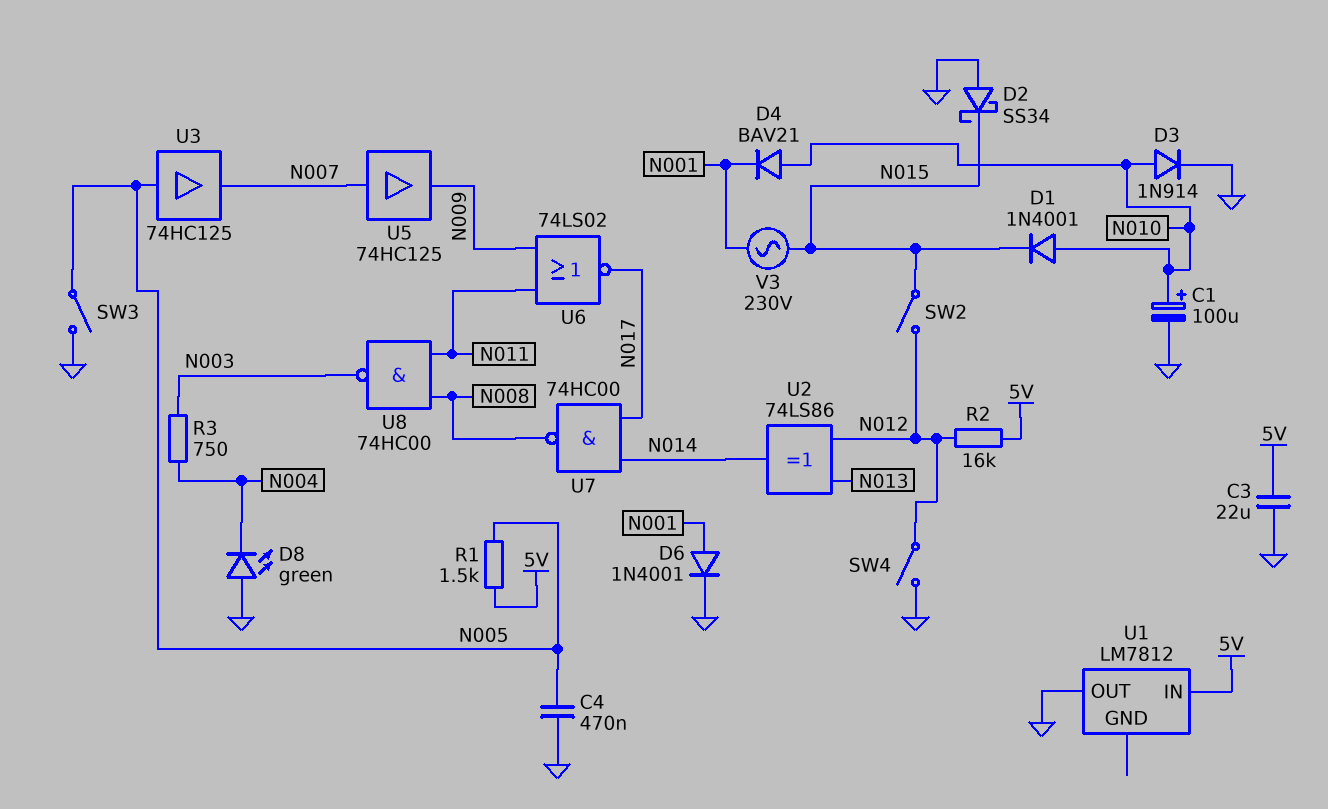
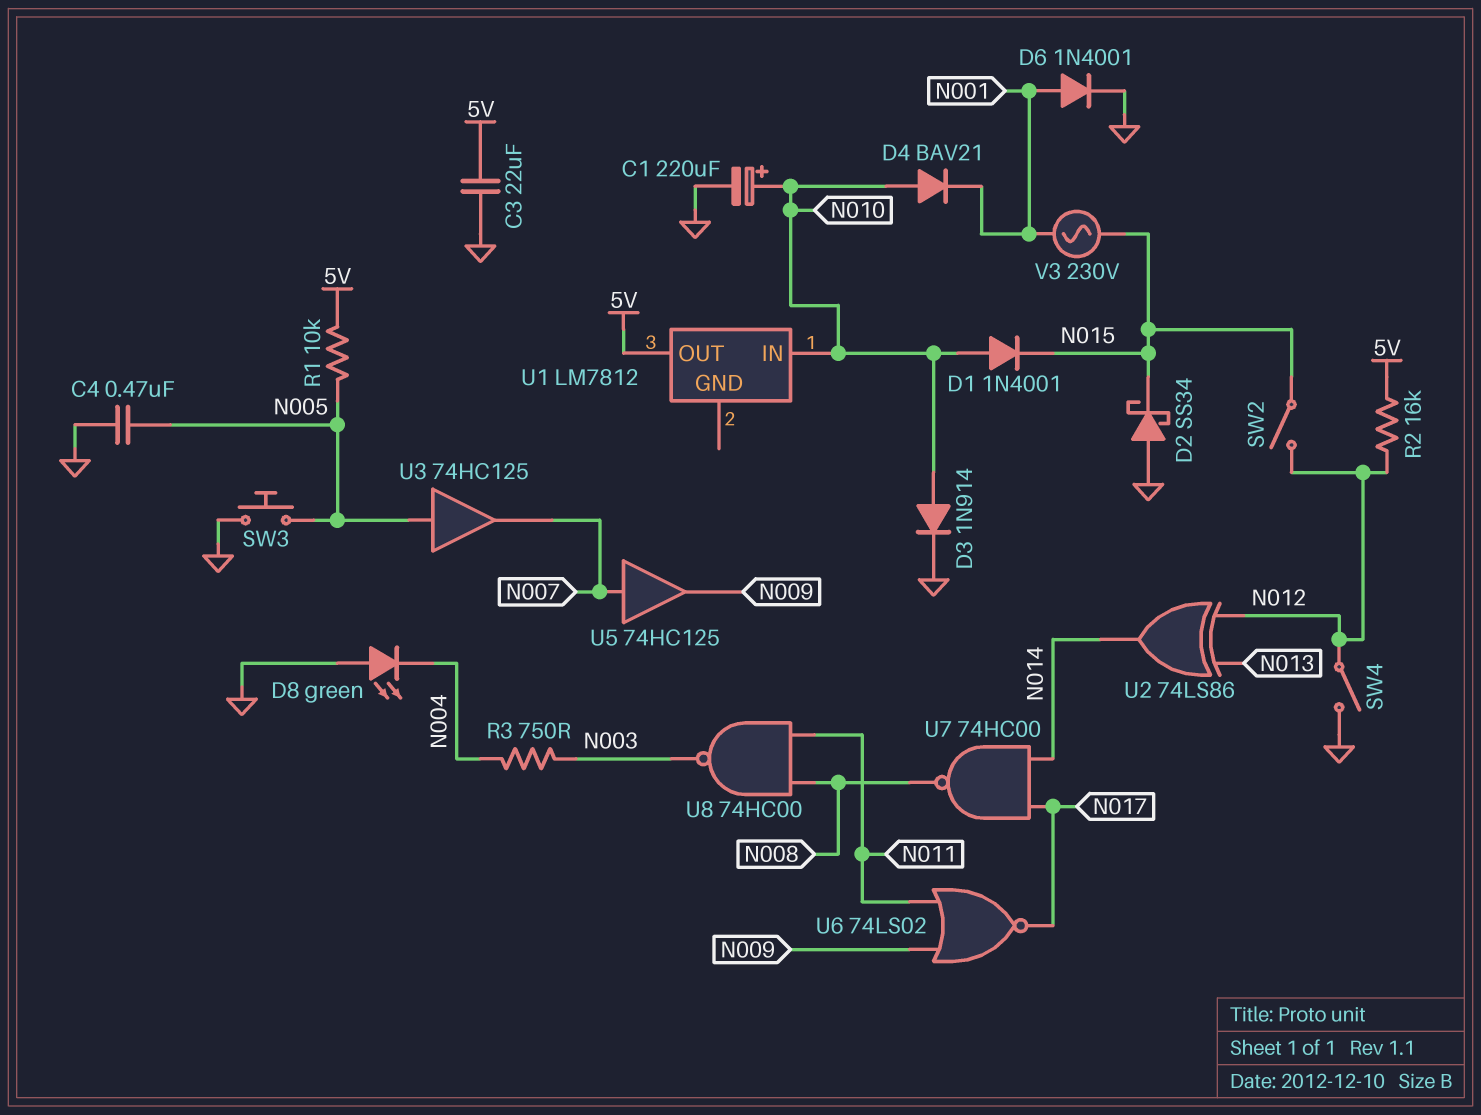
C1: 100uF (plus N010, minus GND) -> 220uF (plus N010, minus GND)
R1: 1.5k (5V, N005) -> 10k (5V, N005)
SW3: switch (GND, N005) -> button (GND, N005)
U1 pin IN: 5V -> N010
U1 pin OUT: GND -> 5V

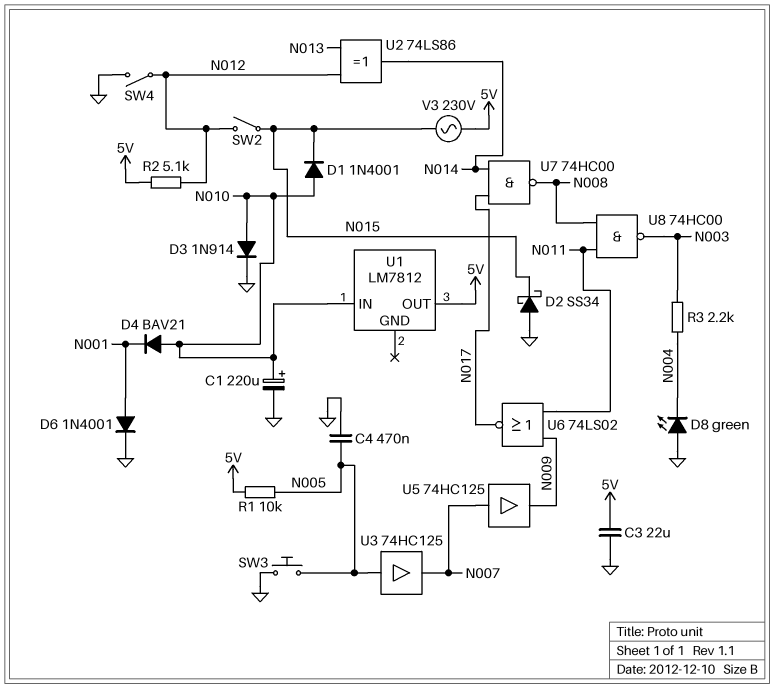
R2: 16k (5V, N012) -> 5.1k (5V, N012)
R3: 750 (N003, N004) -> 2.2k (N003, N004)
V3: AC 230V (N001, N015) -> AC 230V (5V, N015)

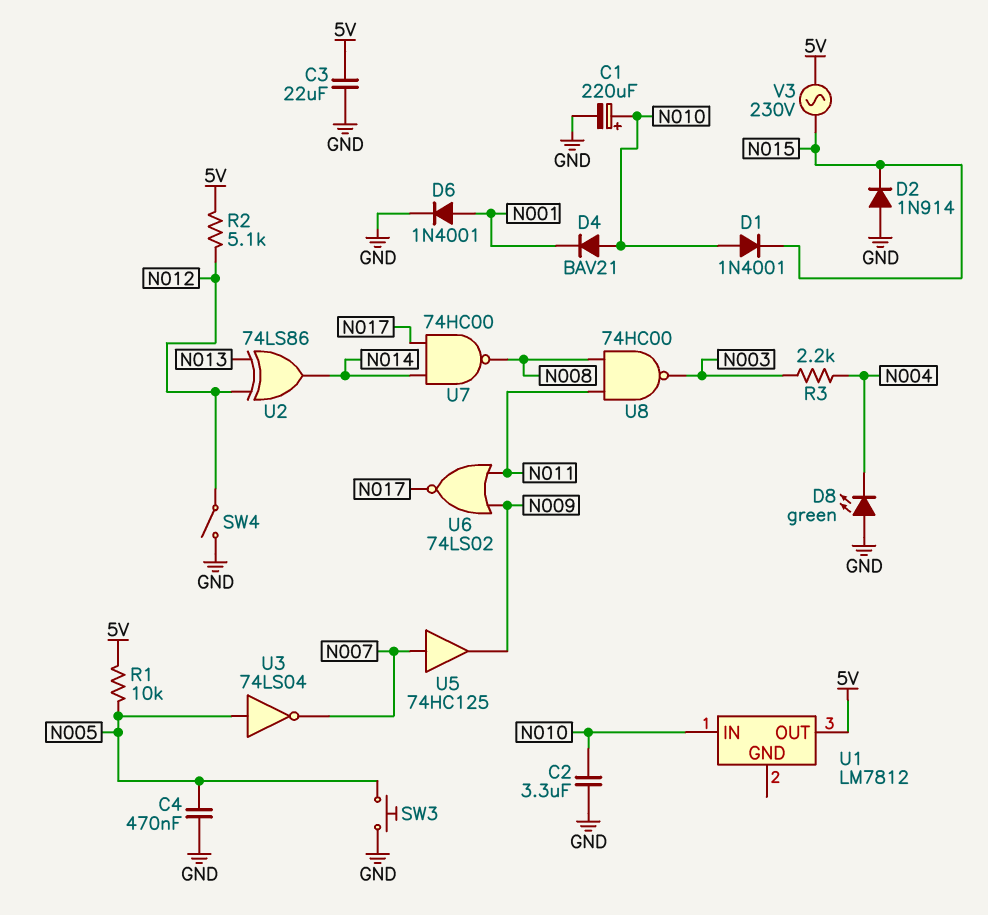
C2: none -> 3.3uF (GND, N010)
D2: schottky SS34 (A GND, K N015) -> diode 1N914 (A GND, K N015)
D3: diode 1N914 (A N010, K GND) -> none
SW2: switch (N012, N015) -> none
U3: buffer 74HC125 (in N005, out N007) -> NOT 74LS04 (in N005, out N007)

